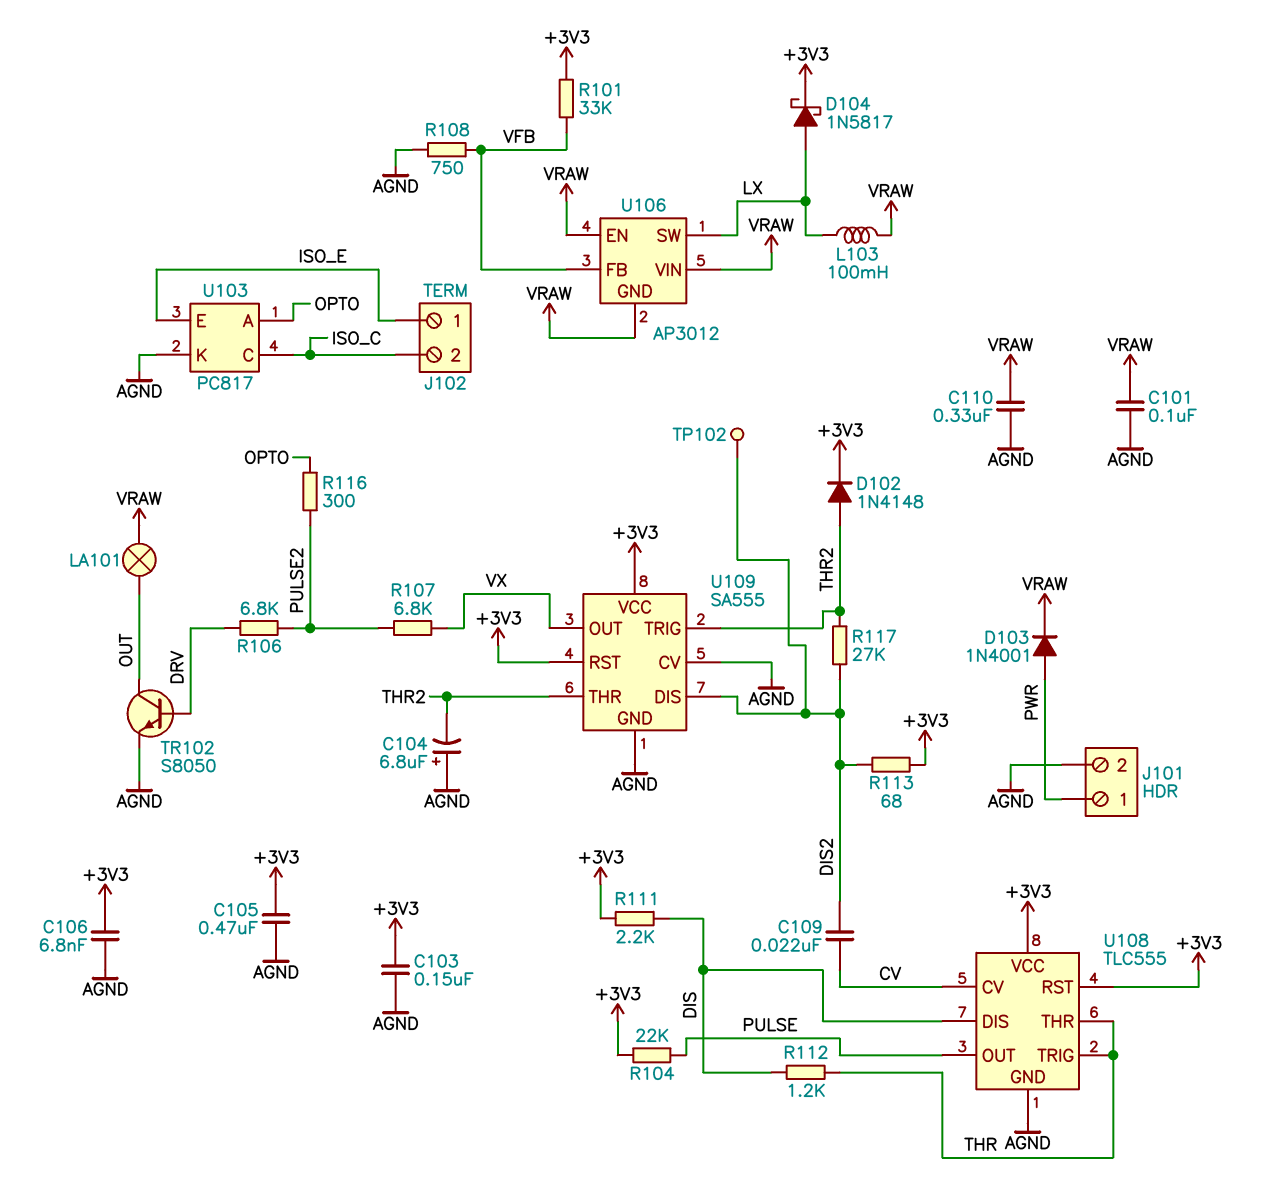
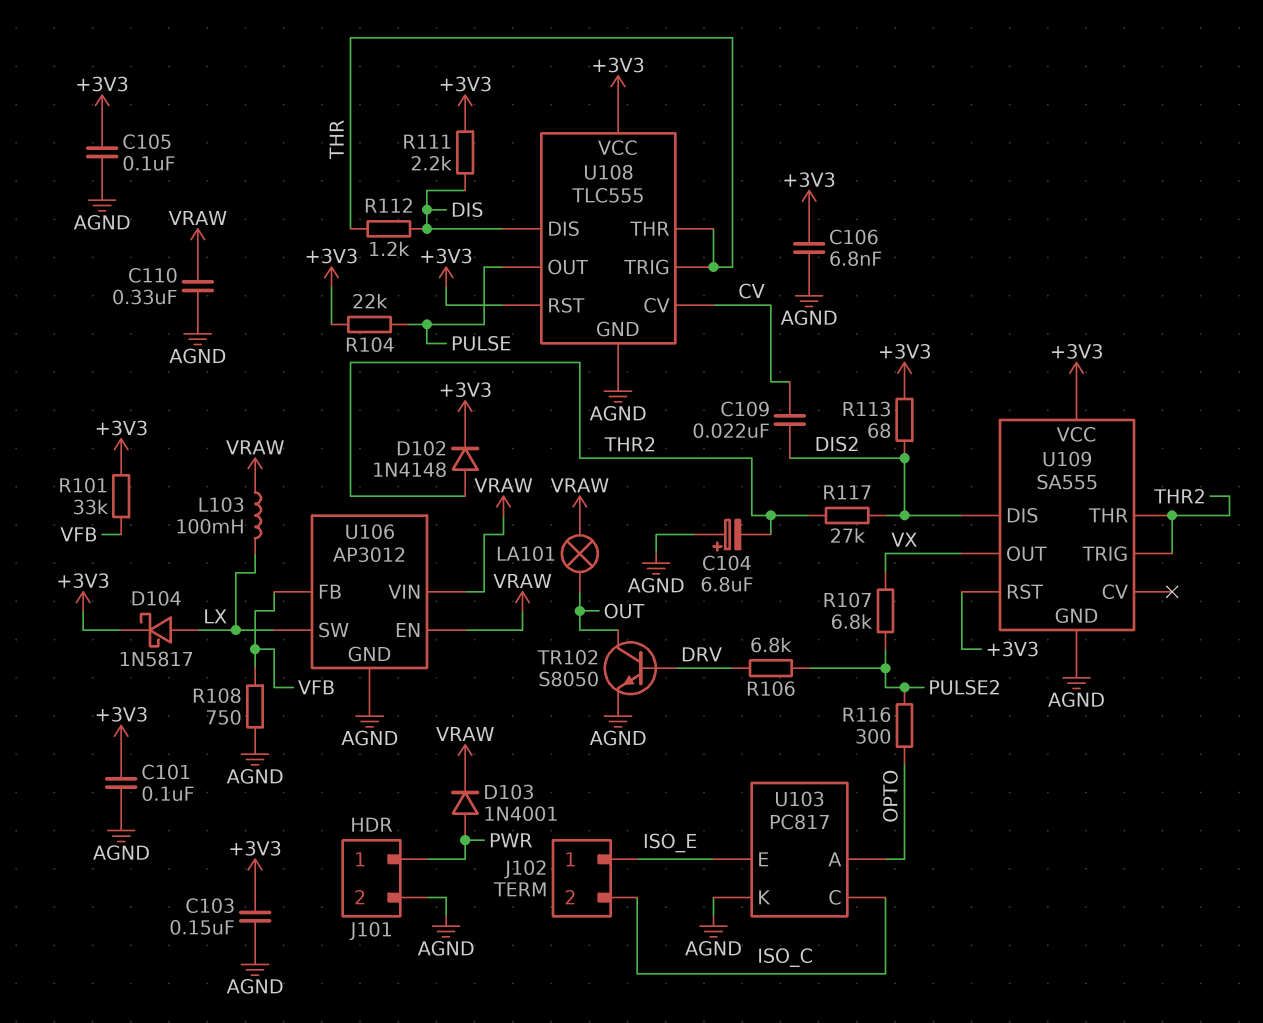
C101: 100nF (AGND, VRAW) -> 100nF (+3V3, AGND)
C105: 470nF (+3V3, AGND) -> 100nF (+3V3, AGND)
TP102: test point (DIS2) -> none
U106 pin GND: VRAW -> AGND
U109 pin CV: AGND -> none

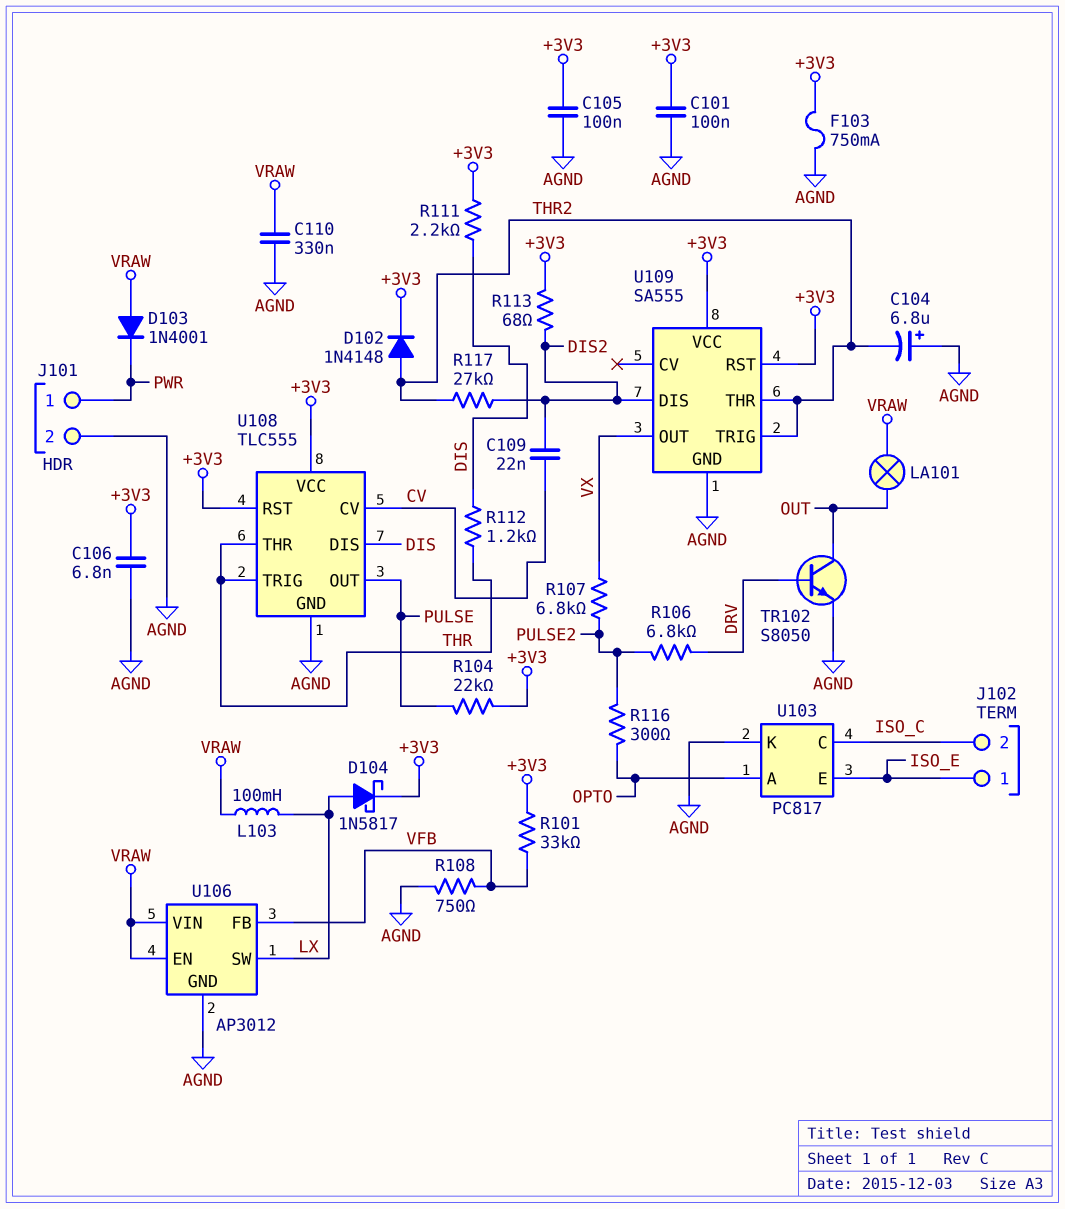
C103: 150nF (+3V3, AGND) -> none
D103: diode 1N4001 (A PWR, K VRAW) -> diode 1N4001 (A VRAW, K PWR)
F103: none -> 750mA (+3V3, AGND)

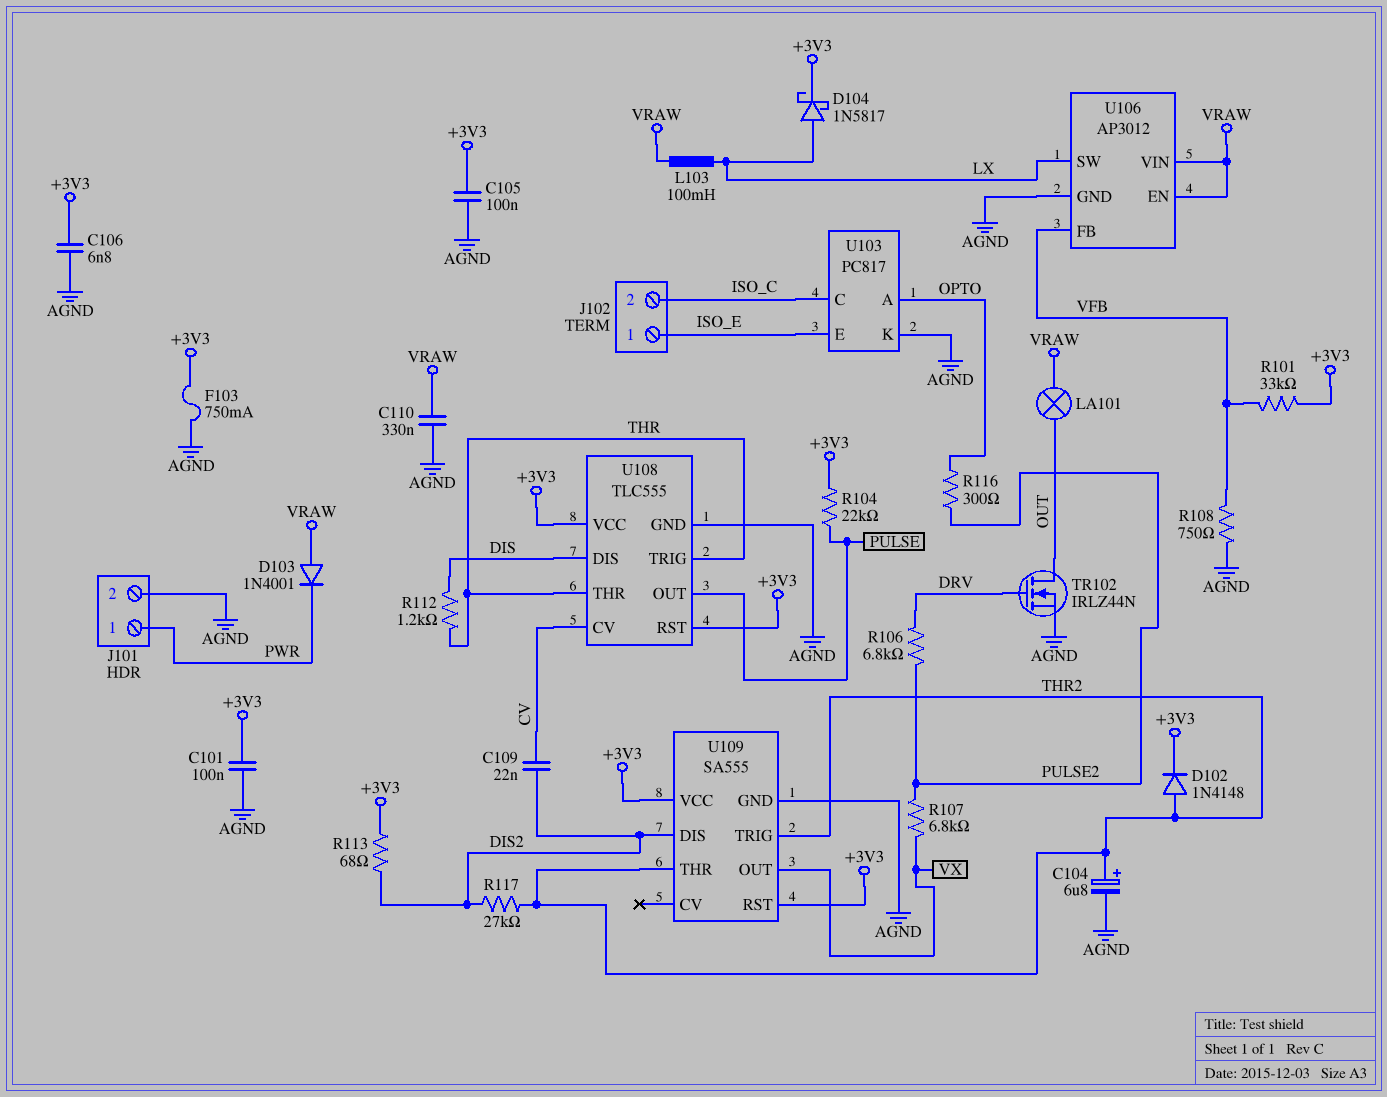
C104: 6.8uF (plus AGND, minus THR2) -> 6.8uF (plus THR2, minus AGND)
R111: 2.2k (+3V3, DIS) -> none
TR102: NPN S8050 (B DRV, C OUT, E AGND) -> NMOS IRLZ44N (G DRV, D OUT, S AGND)

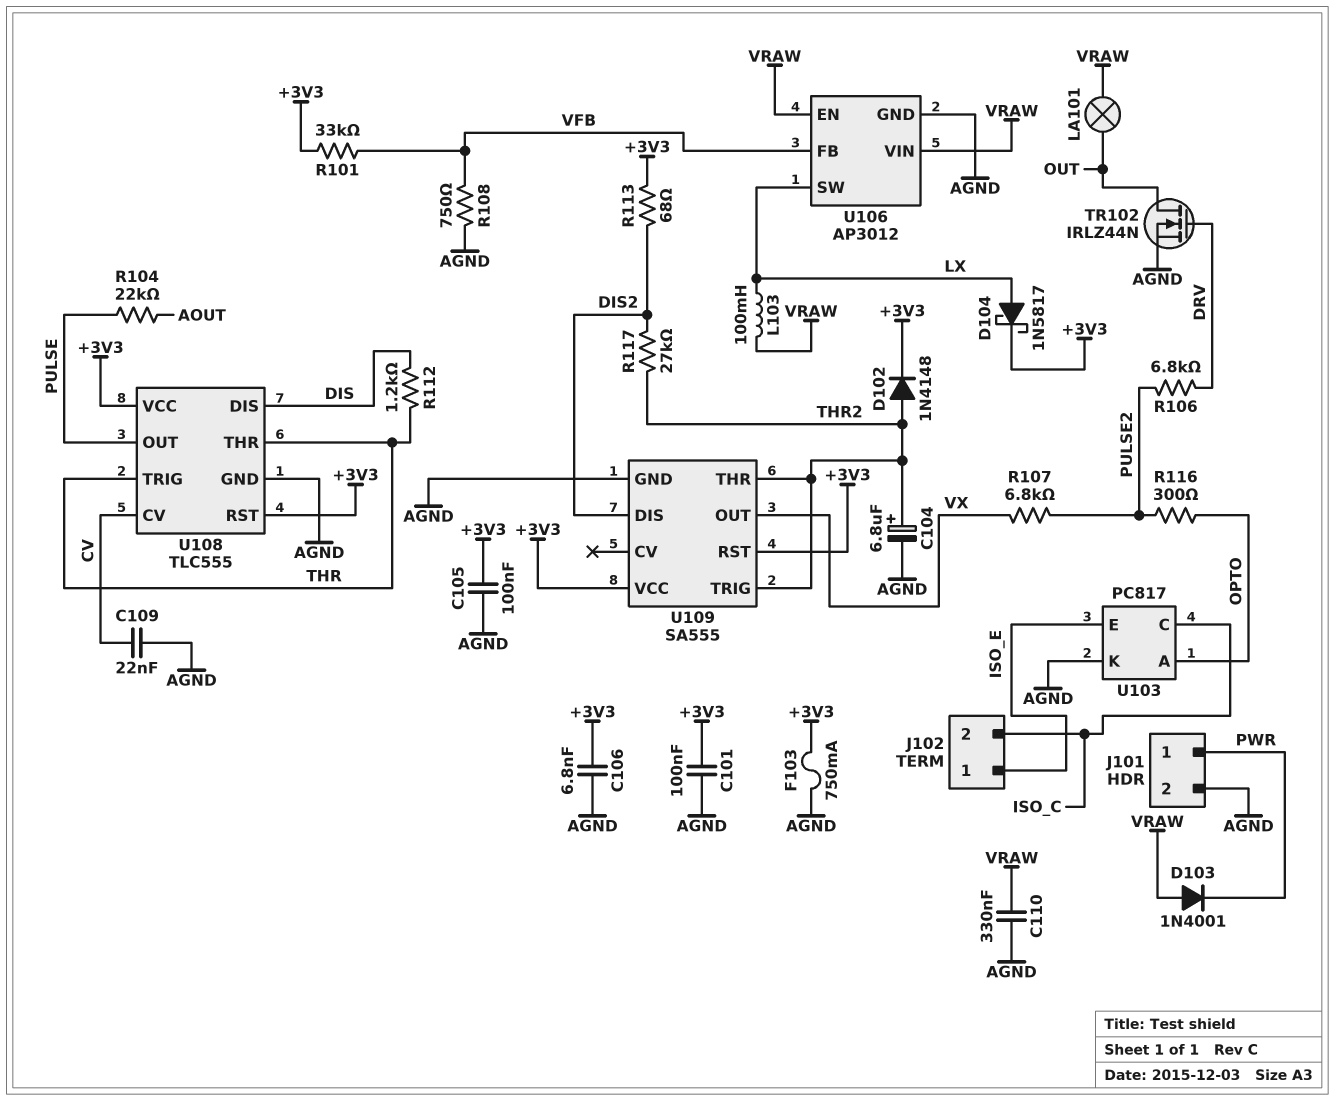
C109: 22nF (CV, DIS2) -> 22nF (AGND, CV)
R104: 22k (+3V3, PULSE) -> 22k (AOUT, PULSE)

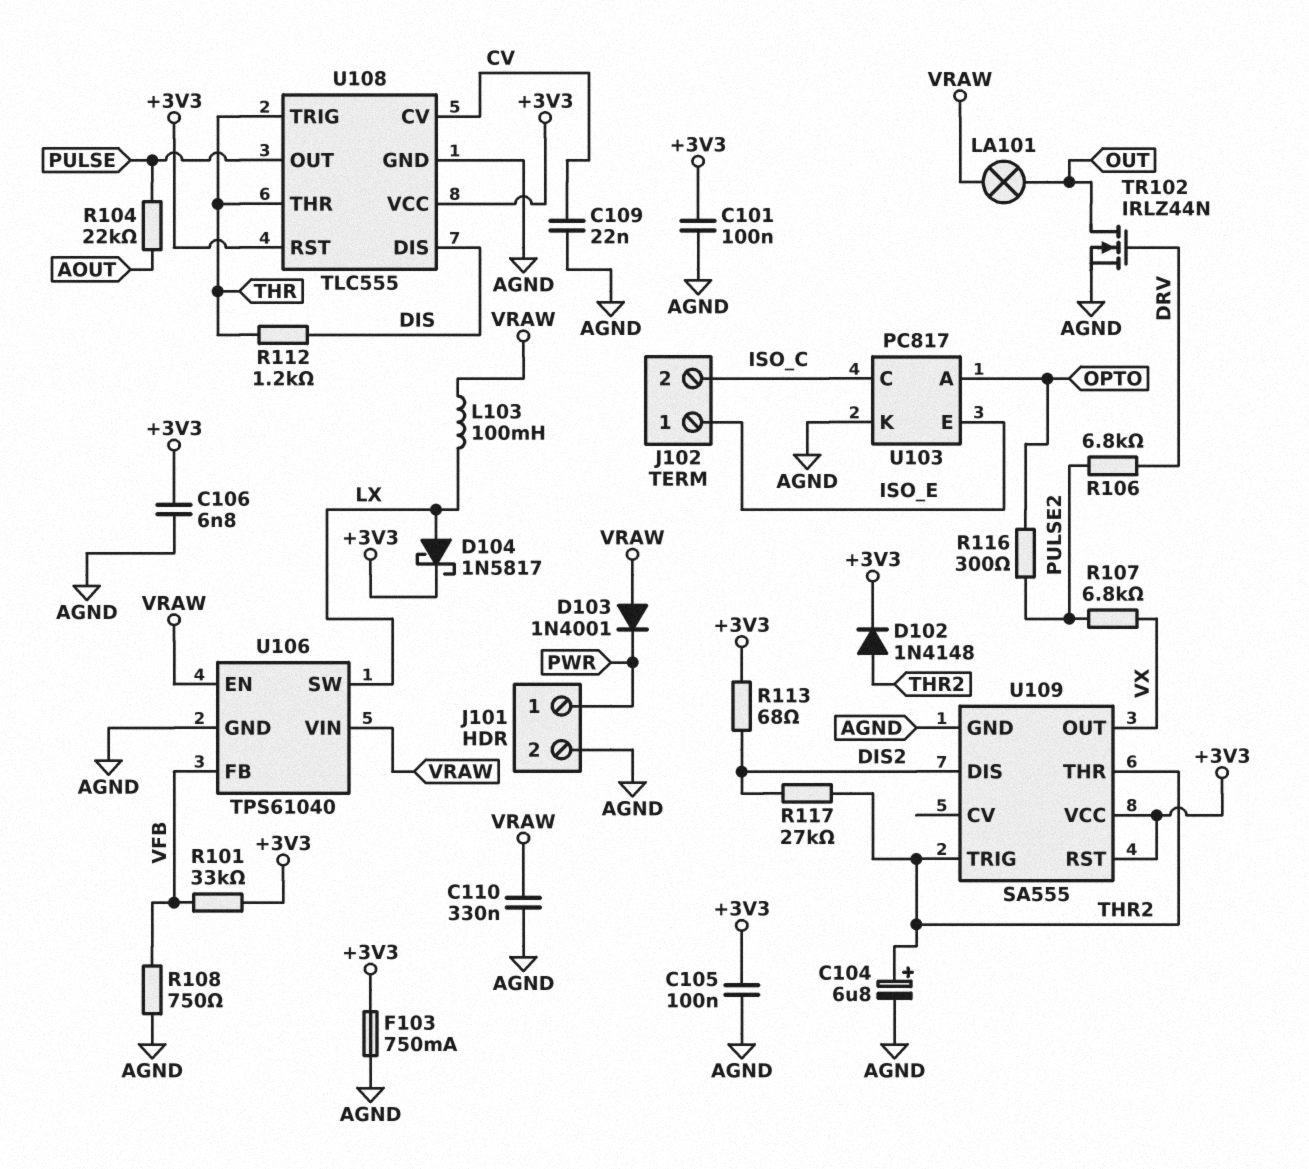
U106: AP3012 -> TPS61040

